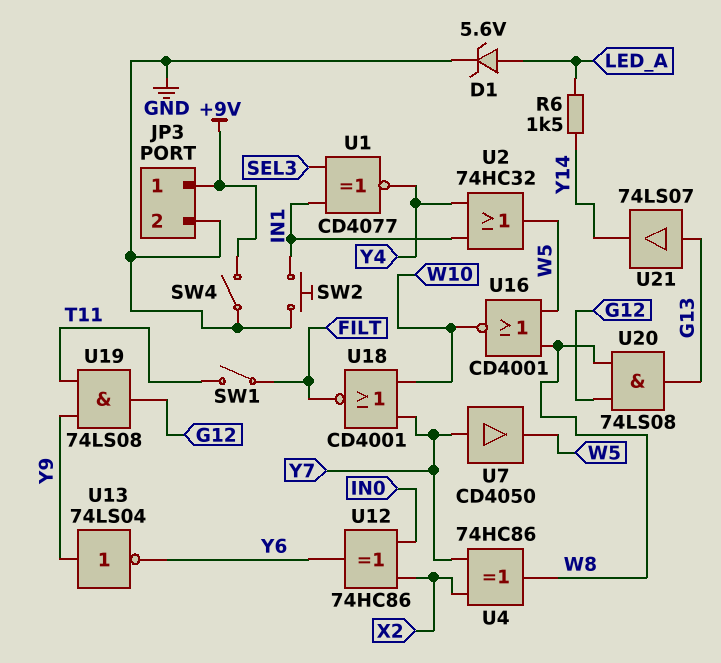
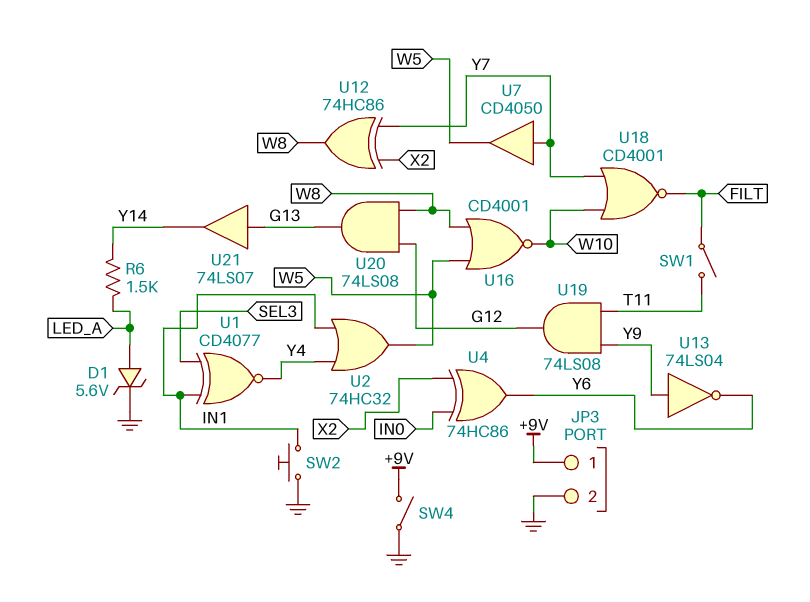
U4: XOR 74HC86 (in X2, in Y7, out W8) -> XOR 74HC86 (in IN0, in X2, out Y6)
U12: XOR 74HC86 (in IN0, in X2, out Y6) -> XOR 74HC86 (in X2, in Y7, out W8)

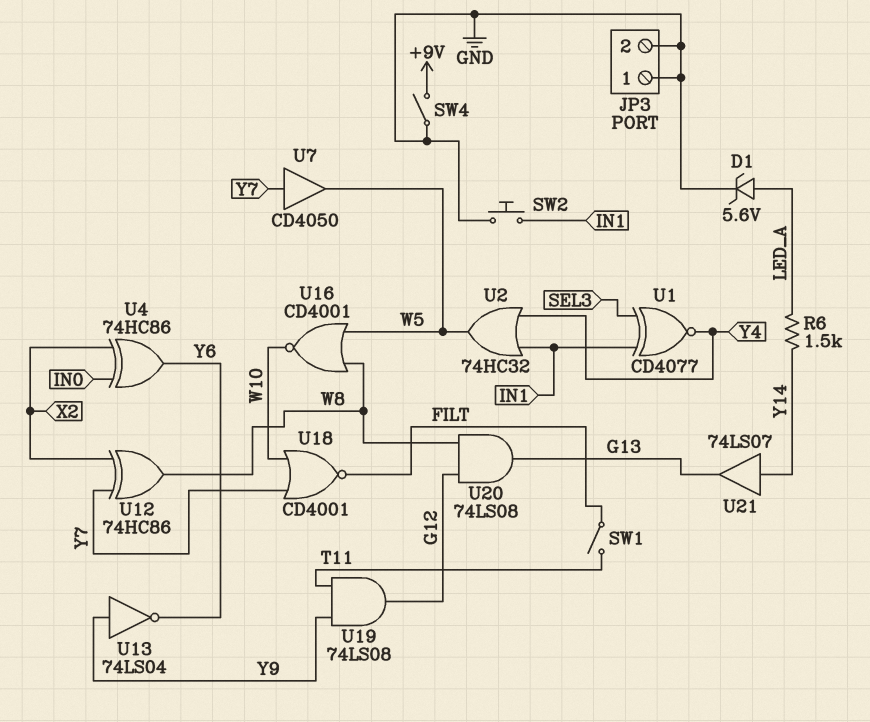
JP3 pin 1: +9V -> GND
U21: buffer 74LS07 (in G13, out Y14) -> buffer 74LS07 (in Y14, out G13)

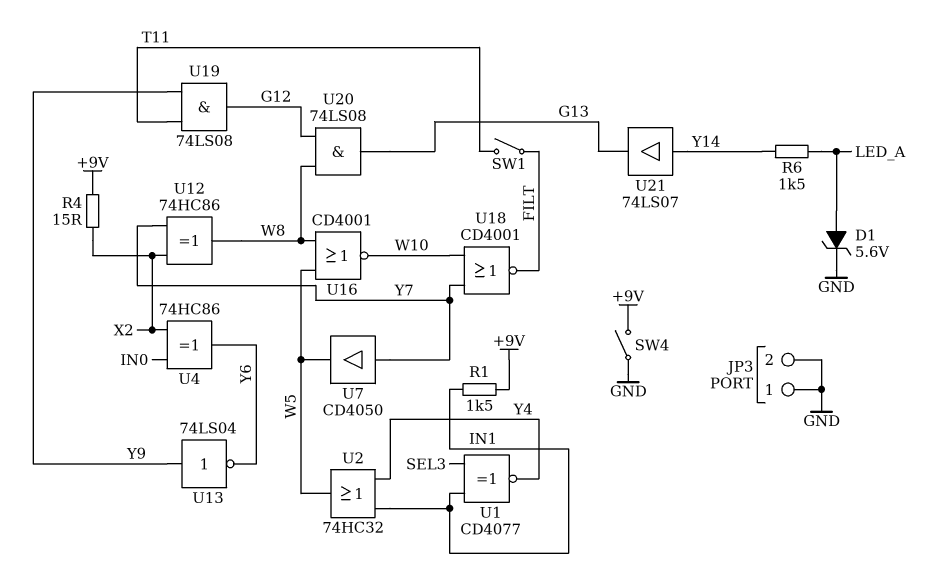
R1: none -> 1.5k (+9V, IN1)
R4: none -> 15 (+9V, X2)
SW2: button (GND, IN1) -> none

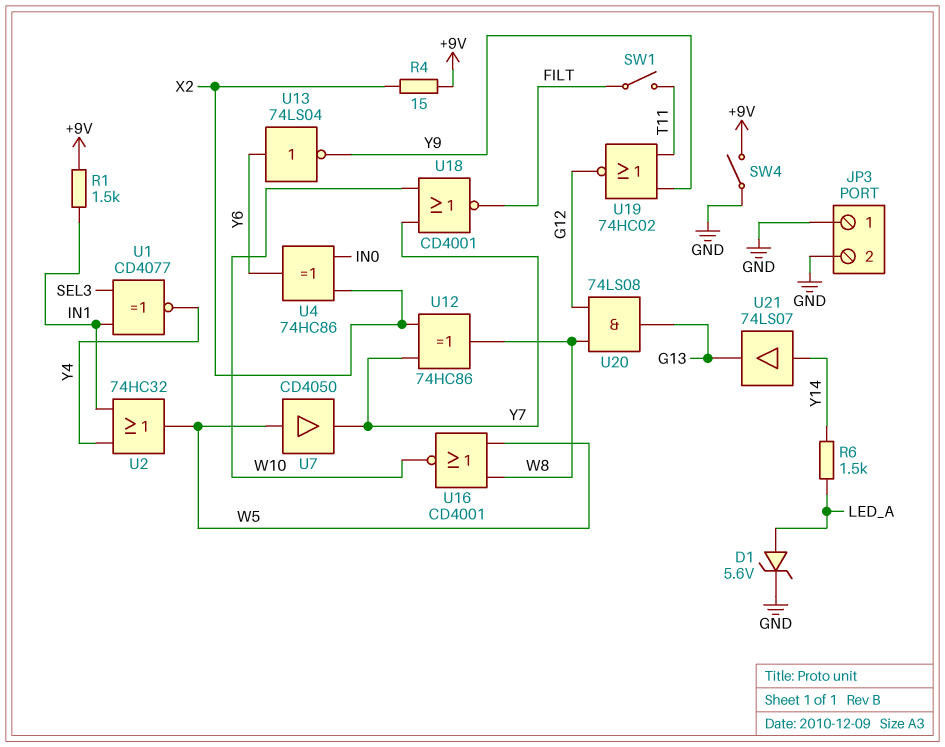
U7: buffer CD4050 (in Y7, out W5) -> buffer CD4050 (in W5, out Y7)
U13: NOT 74LS04 (in Y9, out Y6) -> NOT 74LS04 (in Y6, out Y9)
U19: AND 74LS08 (in T11, in Y9, out G12) -> NOR 74HC02 (in T11, in Y9, out G12)

